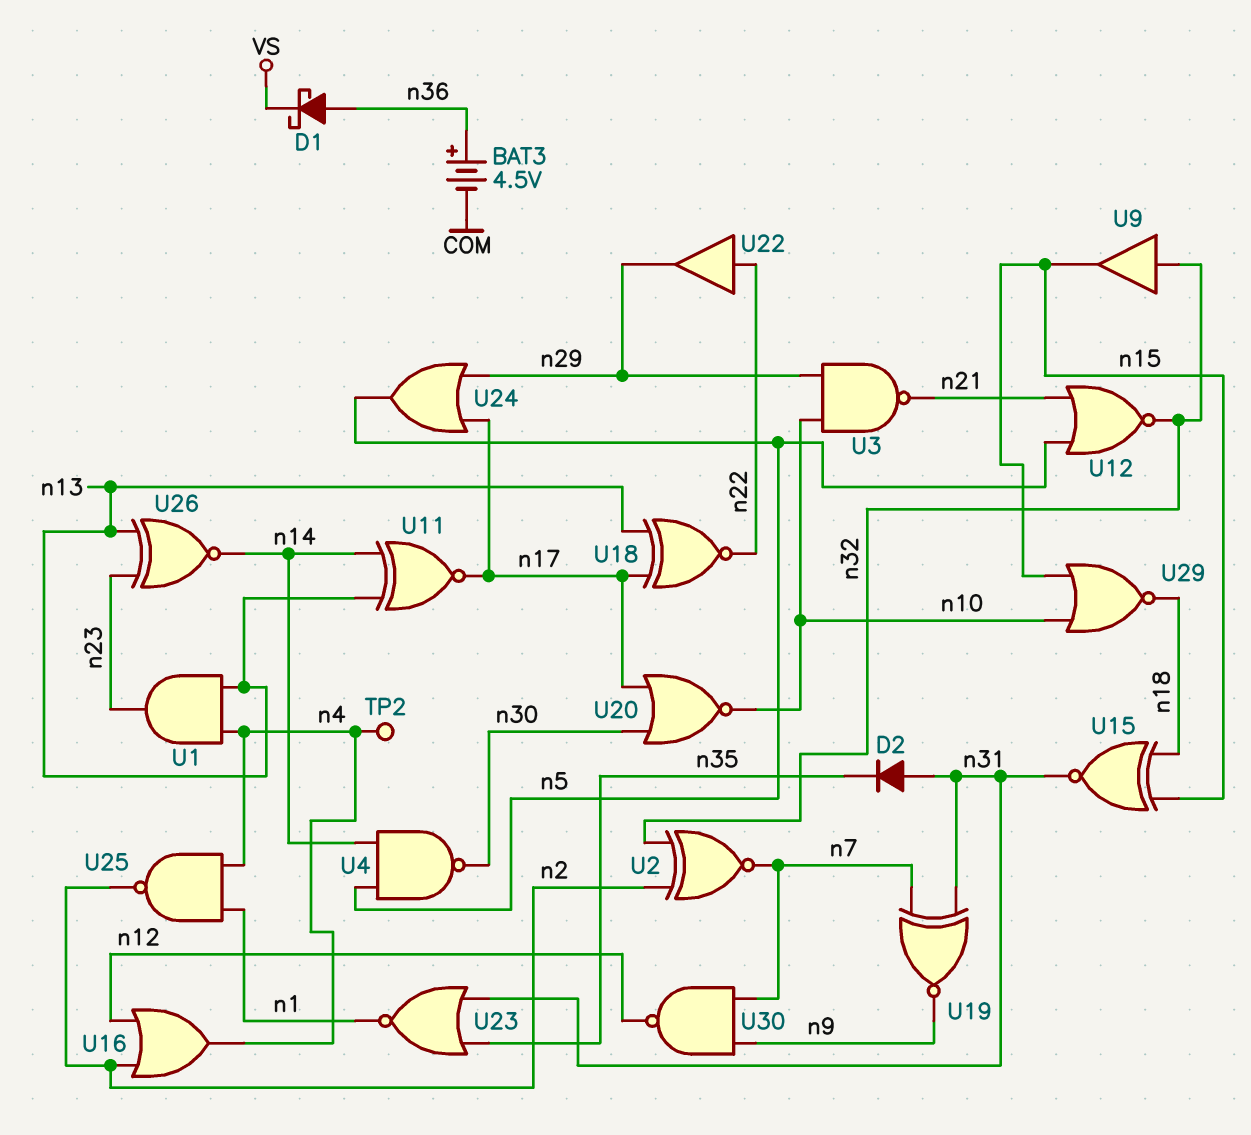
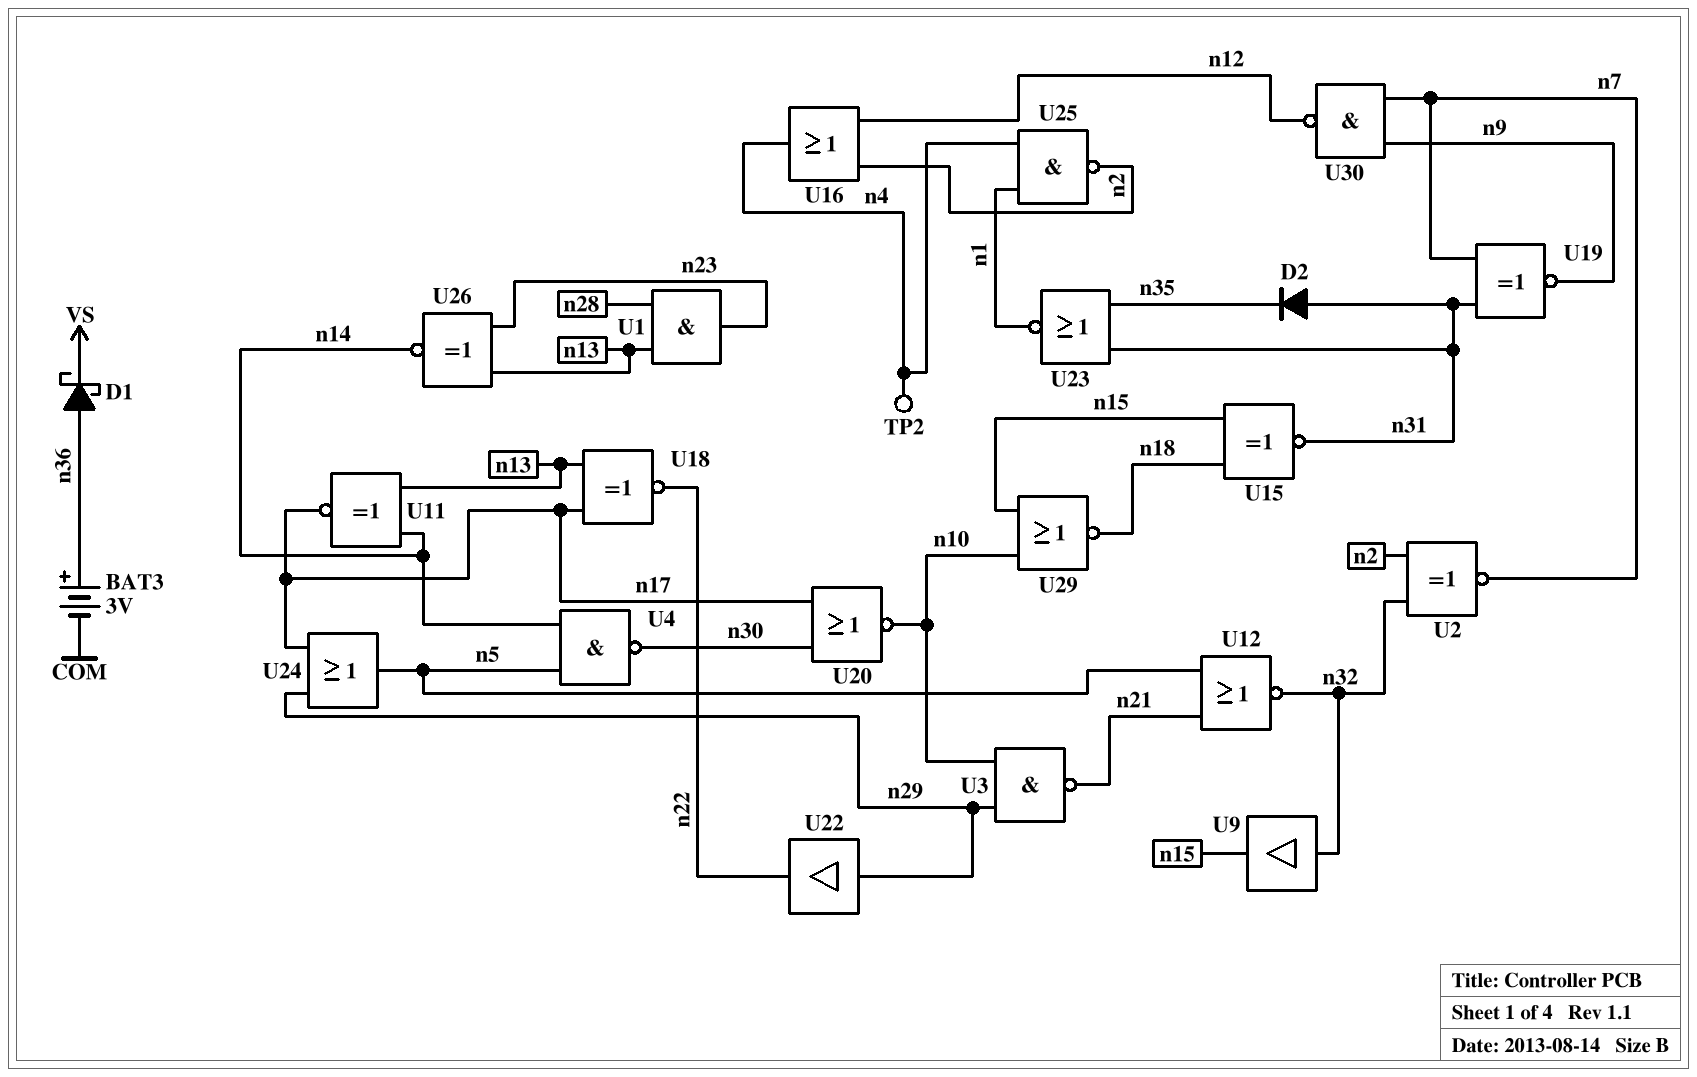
BAT3: 4.5V (plus n36, minus COM) -> 3V (plus n36, minus COM)
U1: AND (in n4, in n13, out n23) -> AND (in n13, in n28, out n23)
U22: buffer (in n22, out n29) -> buffer (in n29, out n22)

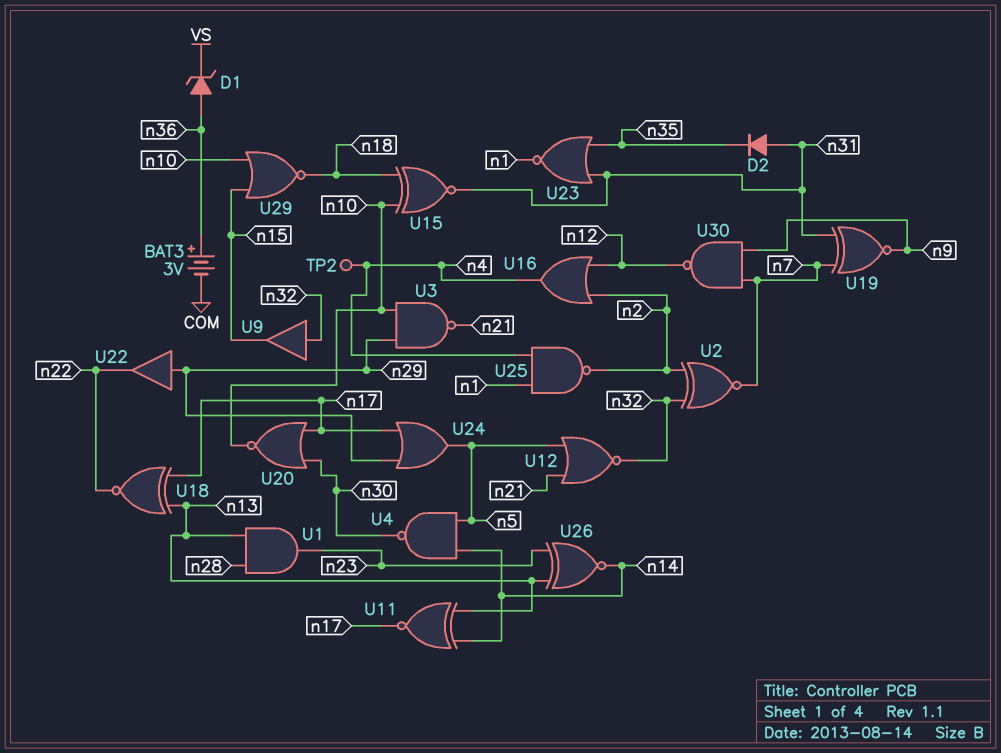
D1: schottky (A n36, K VS) -> zener (A n36, K VS)
U15: XNOR (in n15, in n18, out n31) -> XNOR (in n10, in n18, out n31)

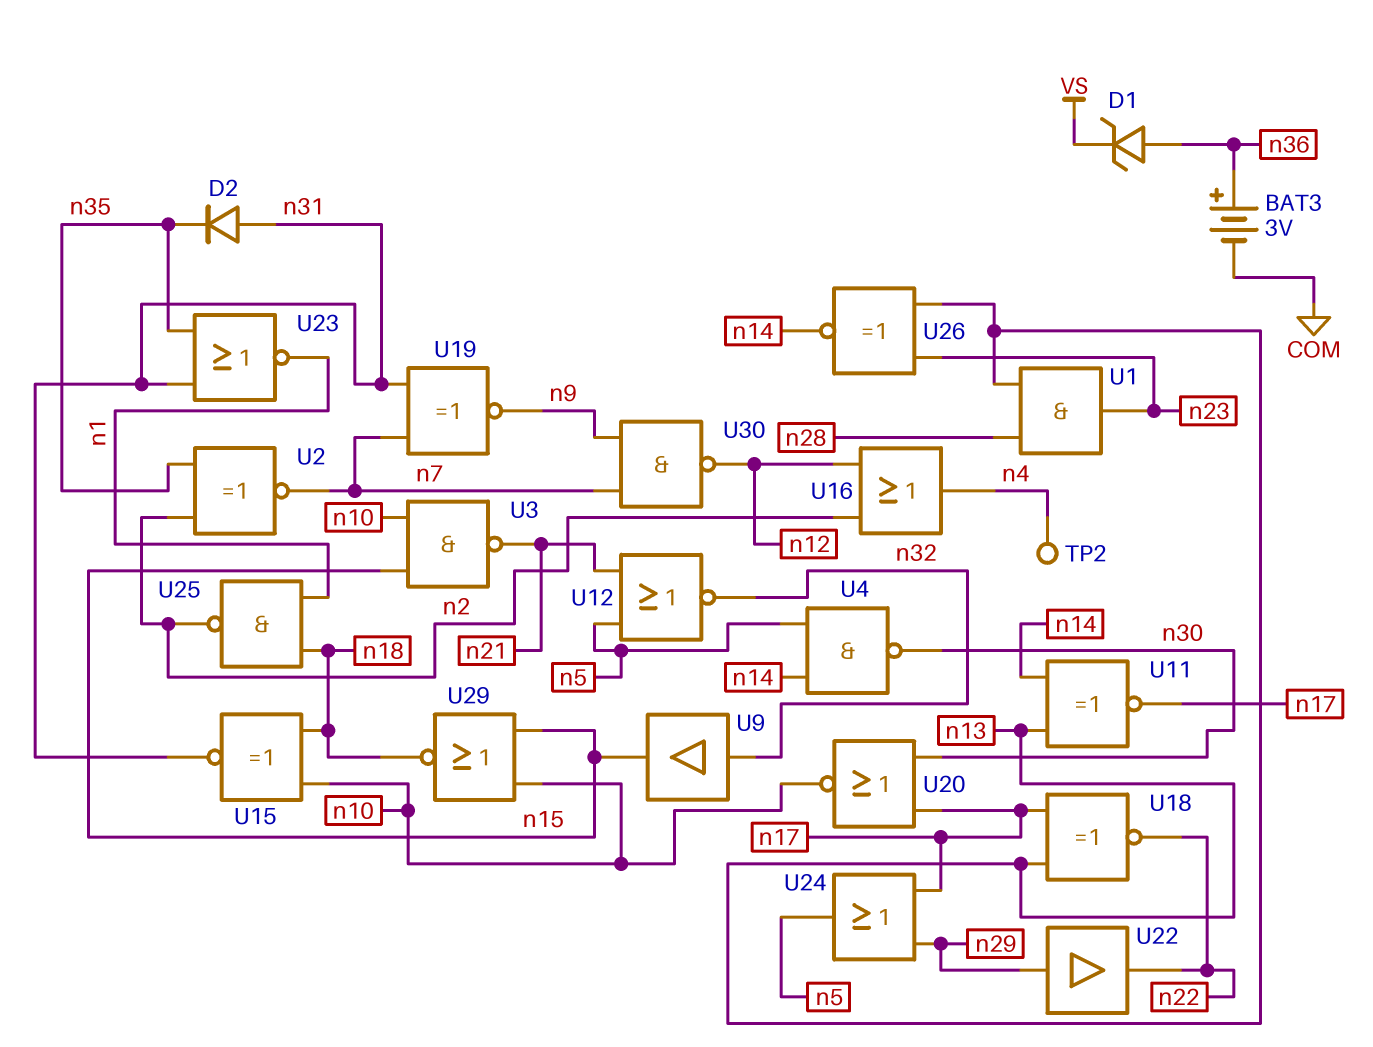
U2: XNOR (in n2, in n32, out n7) -> XNOR (in n2, in n35, out n7)
U3: NAND (in n10, in n29, out n21) -> NAND (in n10, in n15, out n21)
U25: NAND (in n1, in n4, out n2) -> NAND (in n1, in n18, out n2)

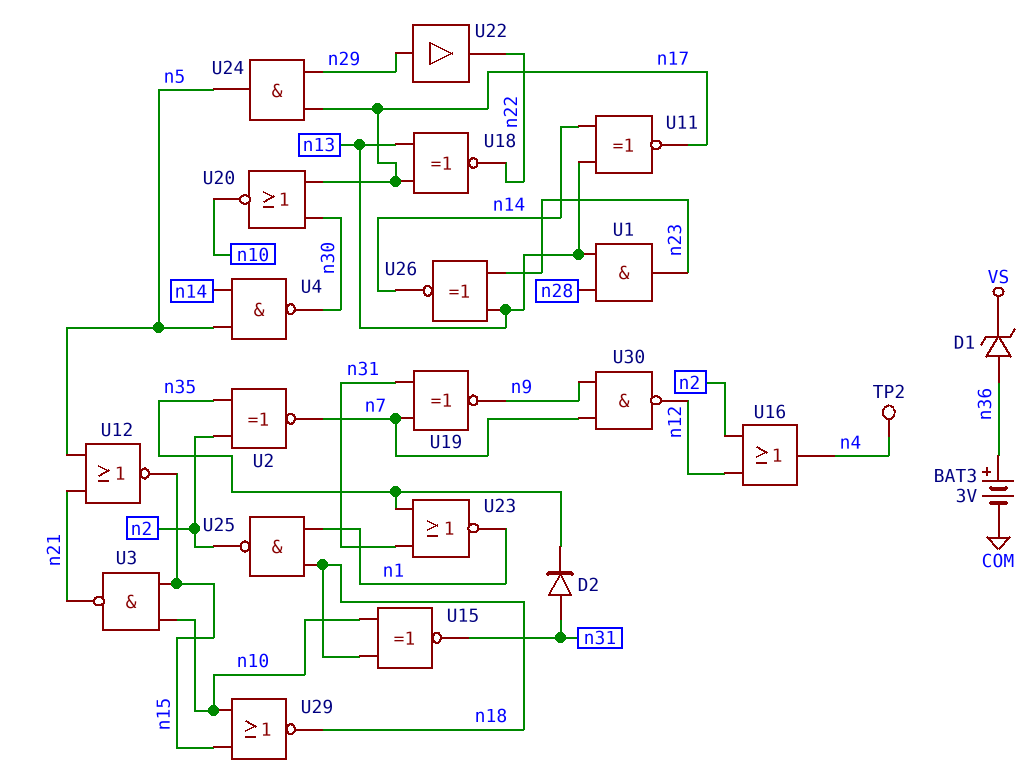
U9: buffer (in n32, out n15) -> none
U12: NOR (in n5, in n21, out n32) -> NOR (in n5, in n21, out n15)
U24: OR (in n17, in n29, out n5) -> AND (in n17, in n29, out n5)

